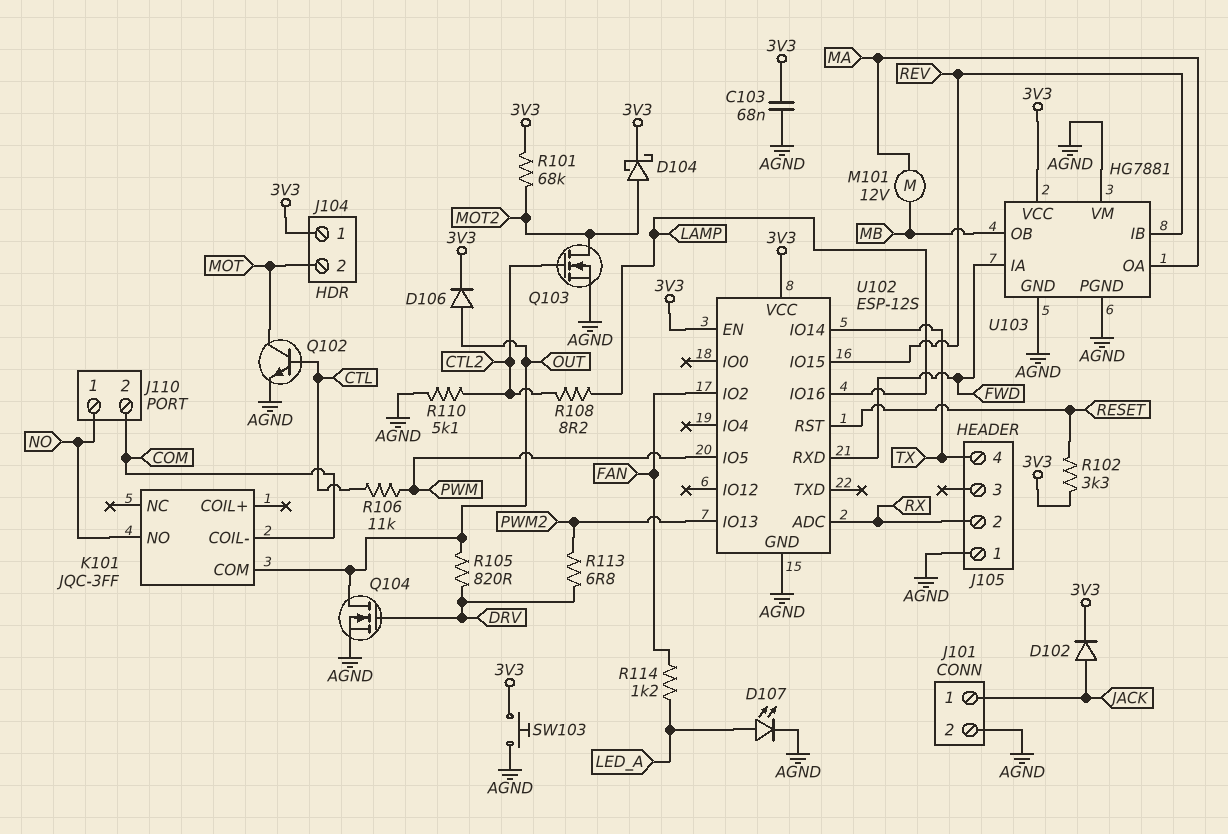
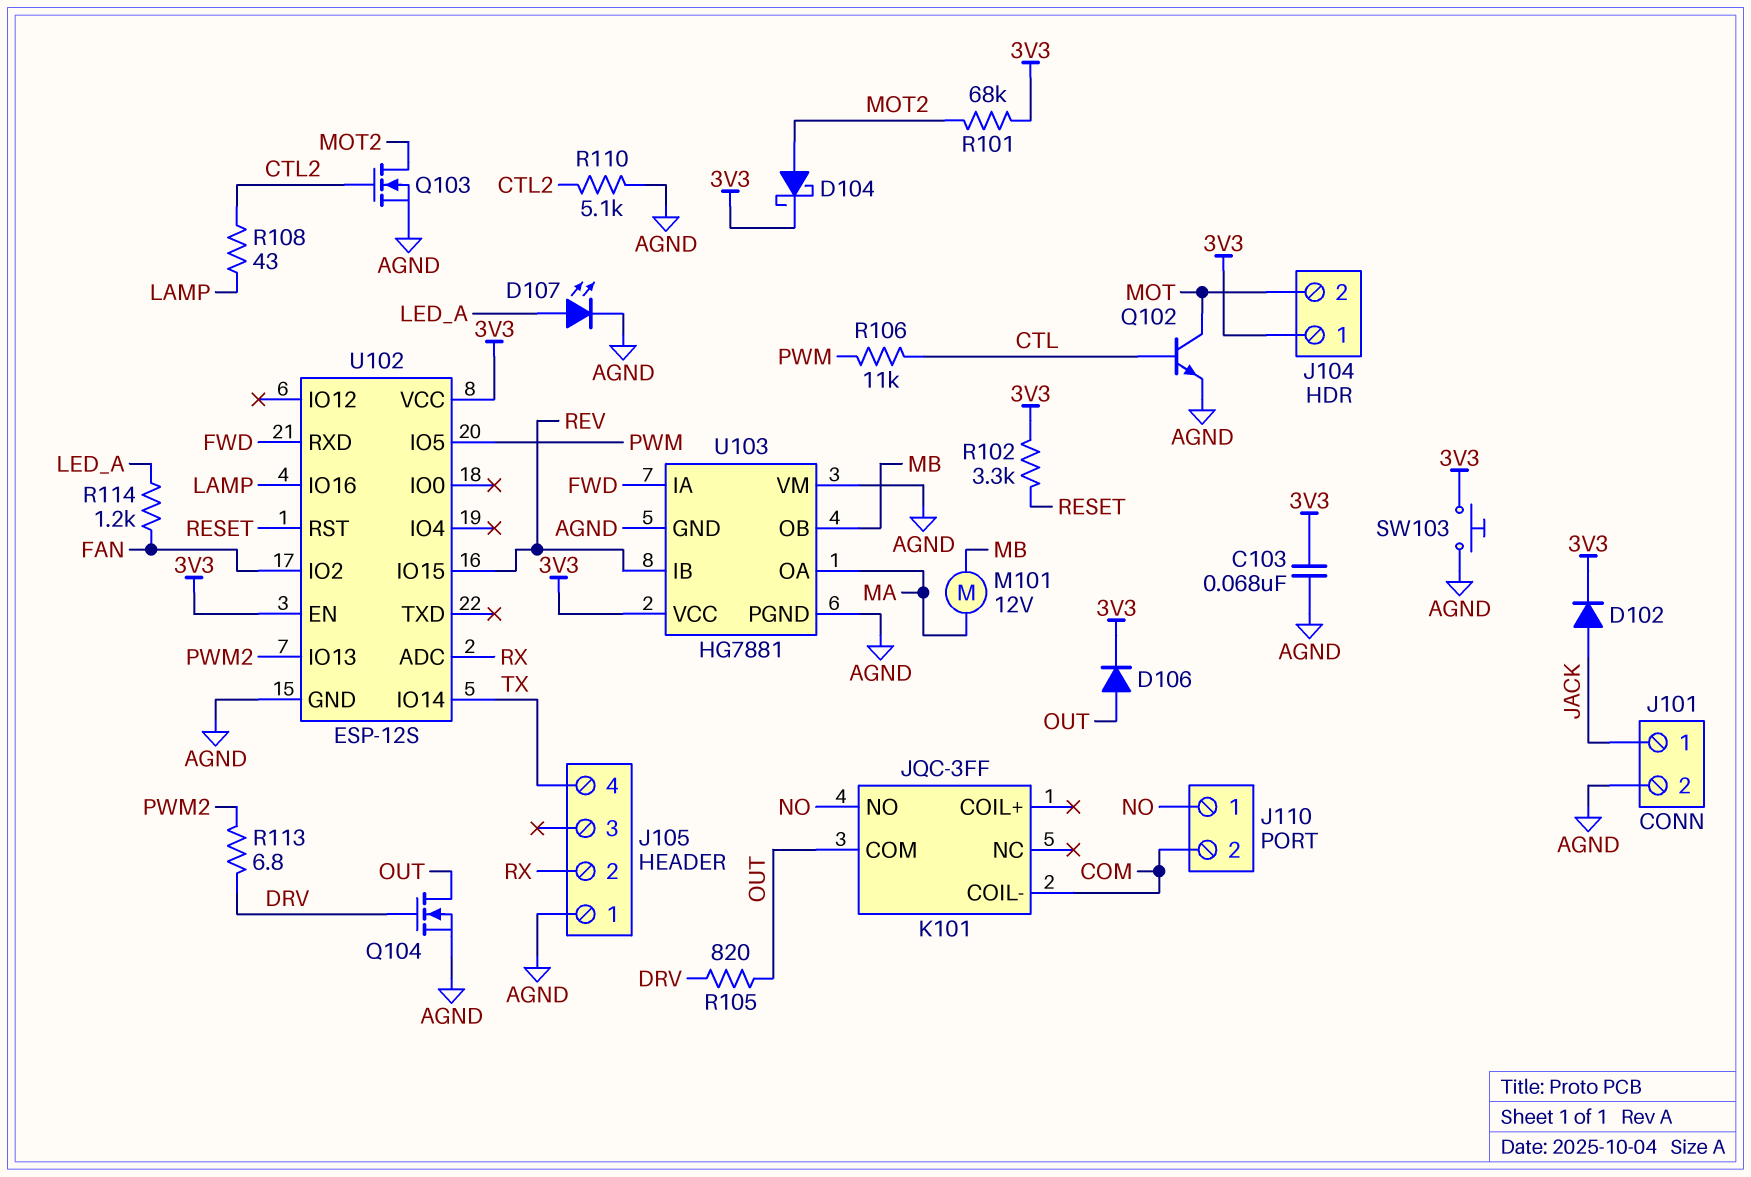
R108: 8.2 (CTL2, LAMP) -> 43 (CTL2, LAMP)

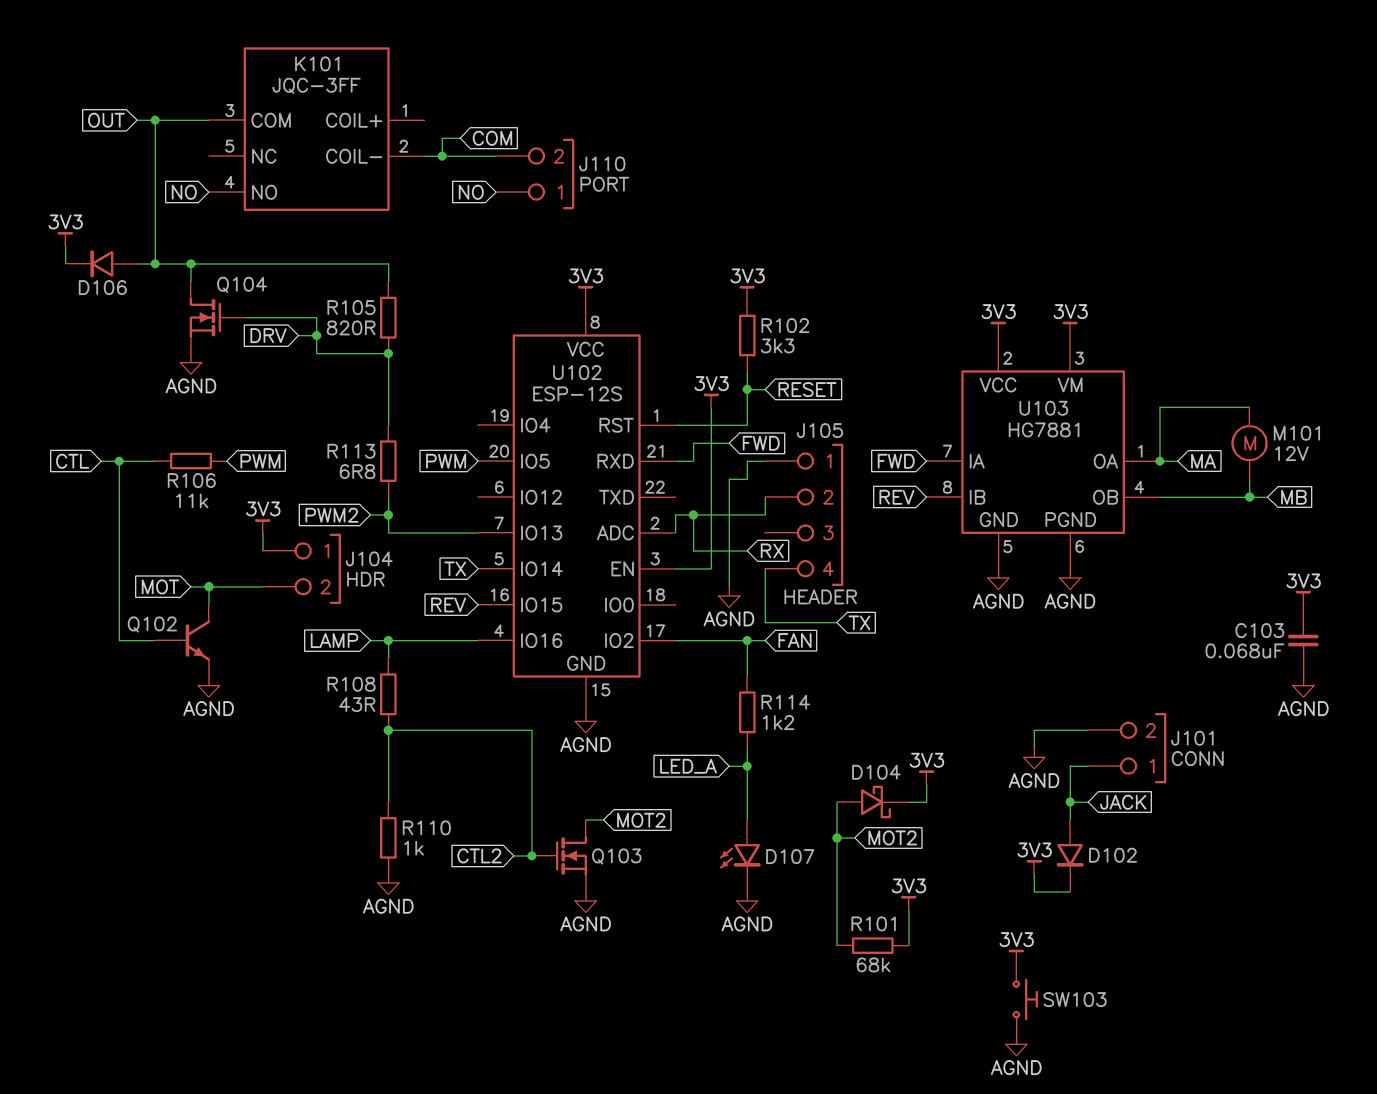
R110: 5.1k (AGND, CTL2) -> 1k (AGND, CTL2)
U103 pin VM: AGND -> 3V3

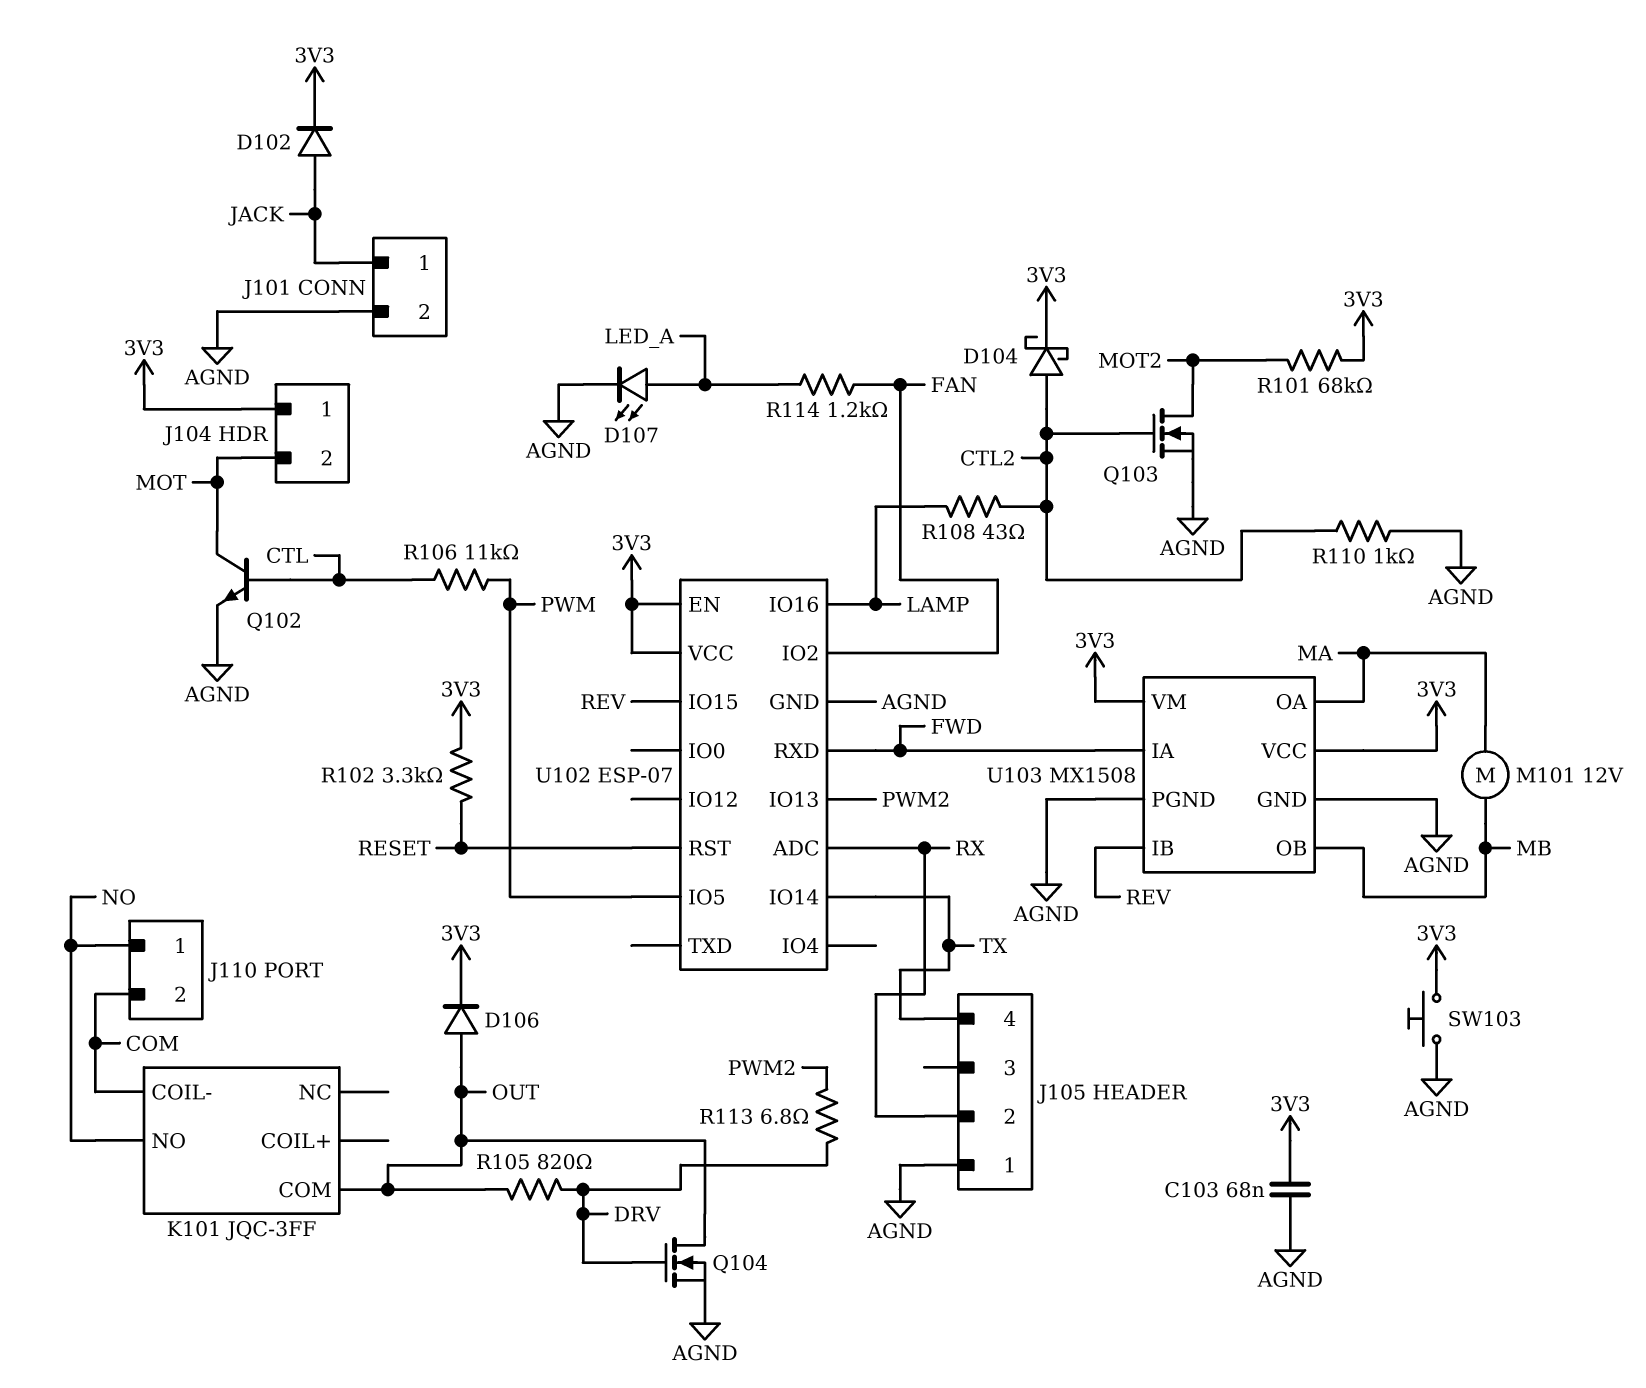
D104: schottky (A MOT2, K 3V3) -> schottky (A CTL2, K 3V3)
U102: ESP-12S -> ESP-07
U103: HG7881 -> MX1508

